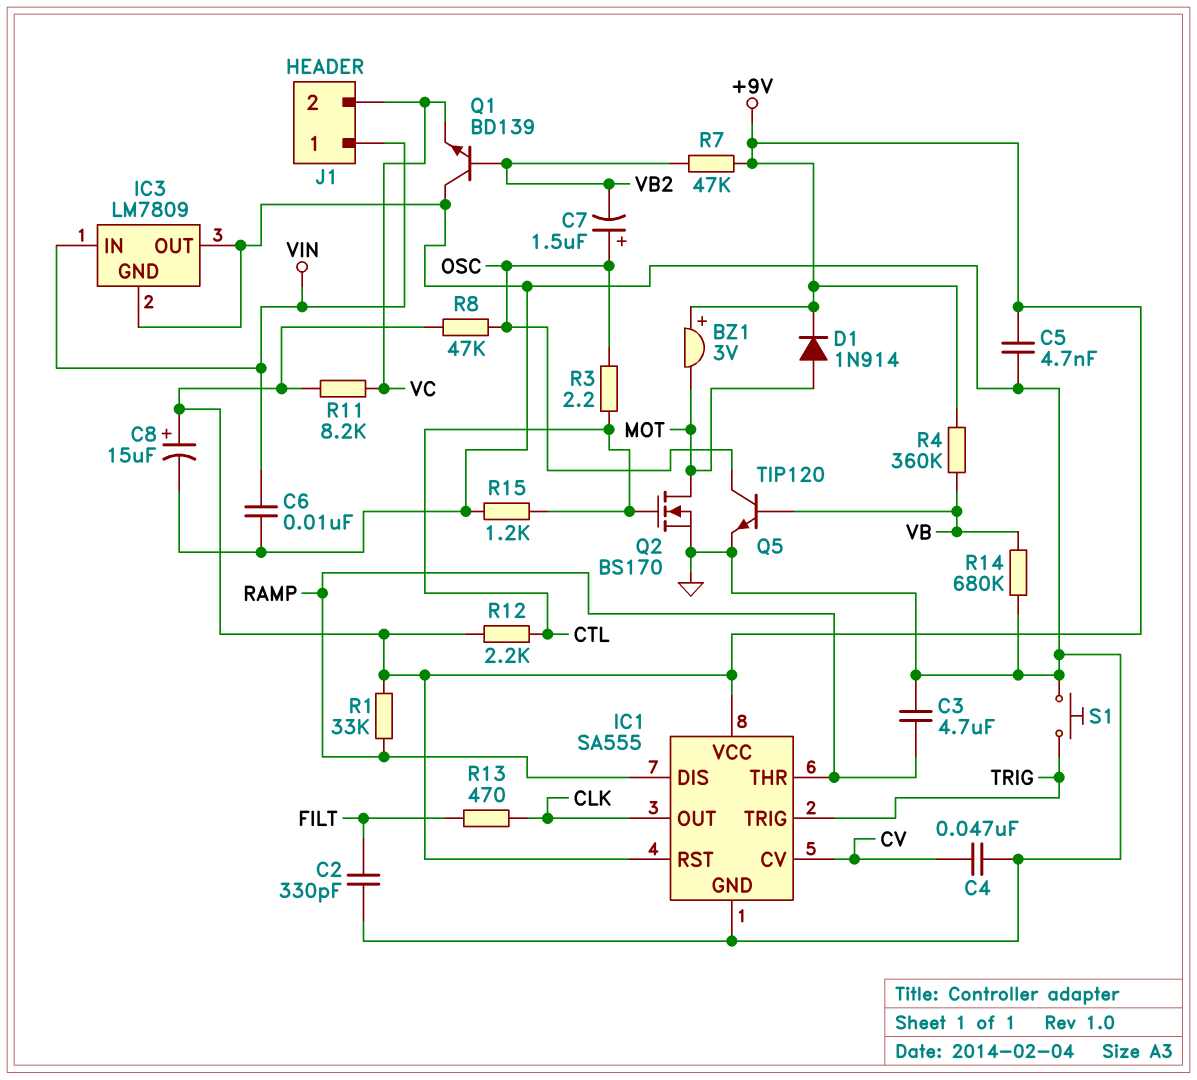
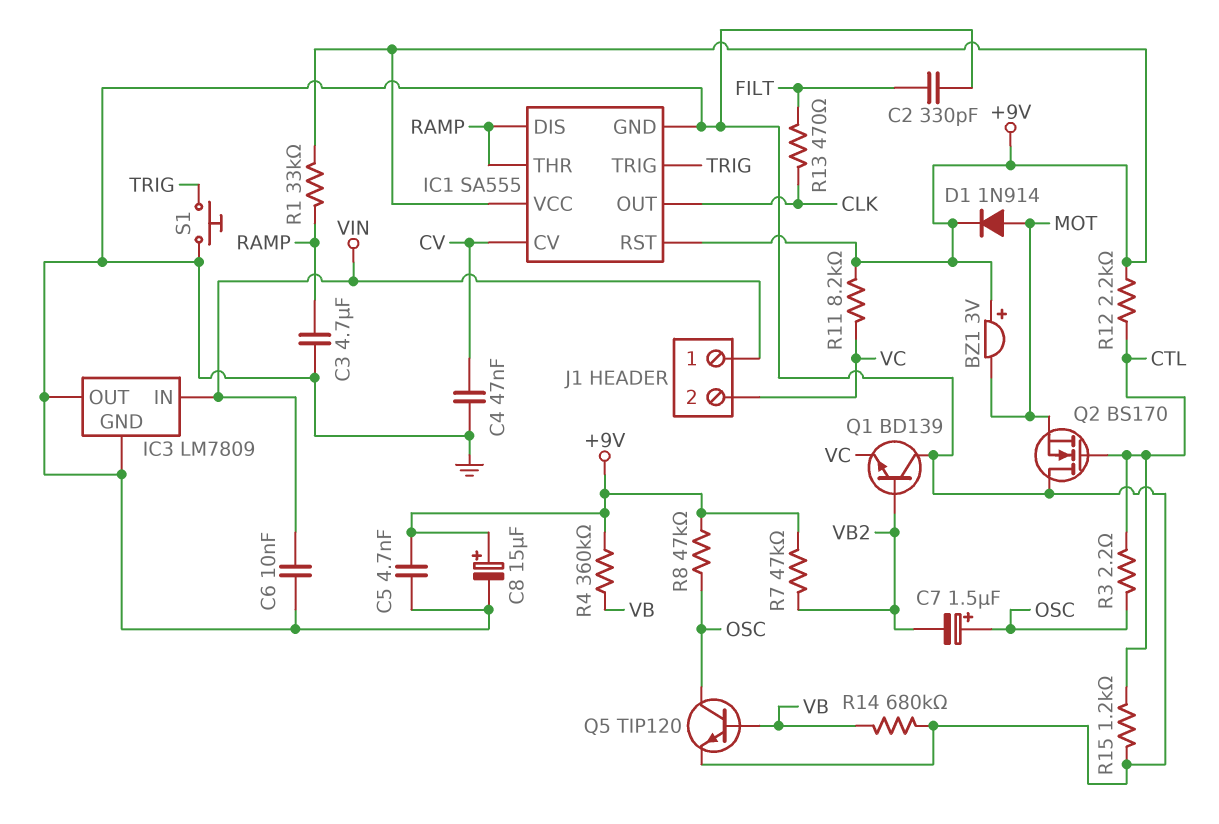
Q2: NMOS BS170 (G CTL, D MOT, S GND) -> NMOS BS170 (G CTL, D GND, S MOT)

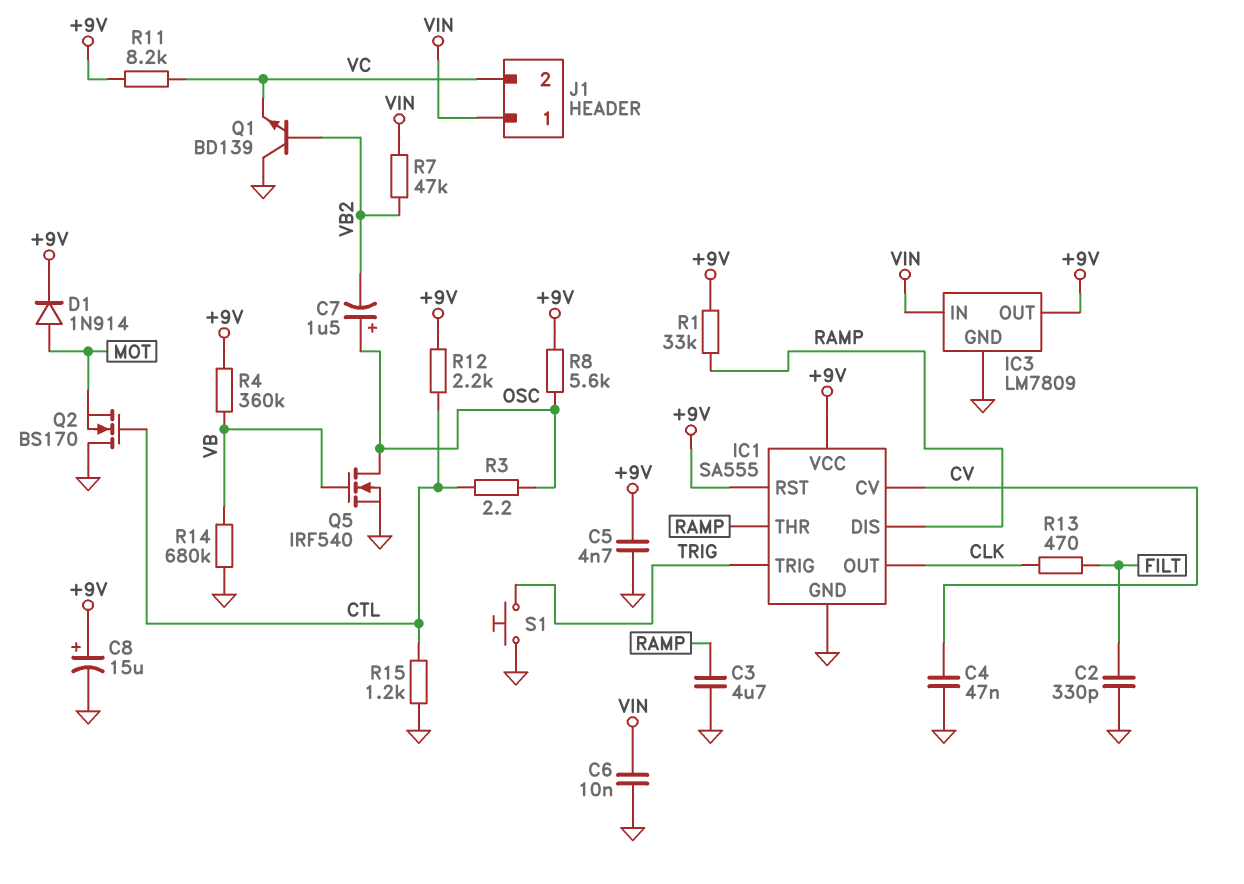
BZ1: buzzer 3V (plus +9V, minus MOT) -> none
IC3 pin OUT: GND -> +9V
Q5: NPN TIP120 (B VB, C OSC, E GND) -> NMOS IRF540 (G VB, D OSC, S GND)
R7: 47k (+9V, VB2) -> 47k (VB2, VIN)
R8: 47k (+9V, OSC) -> 5.6k (+9V, OSC)

